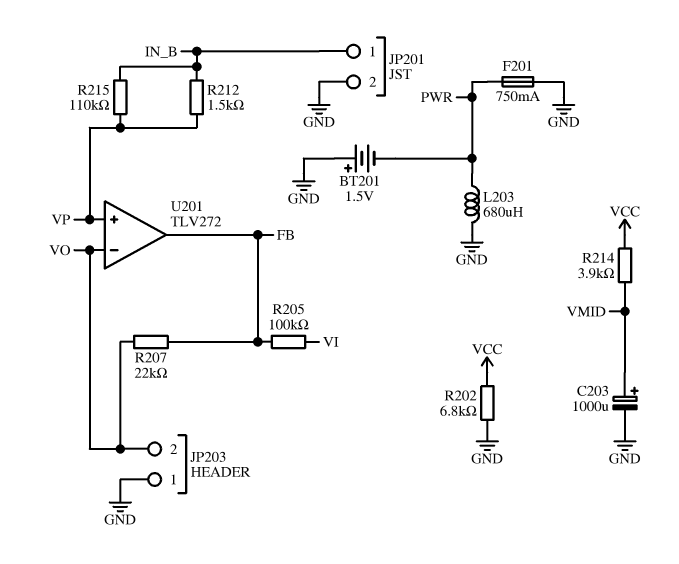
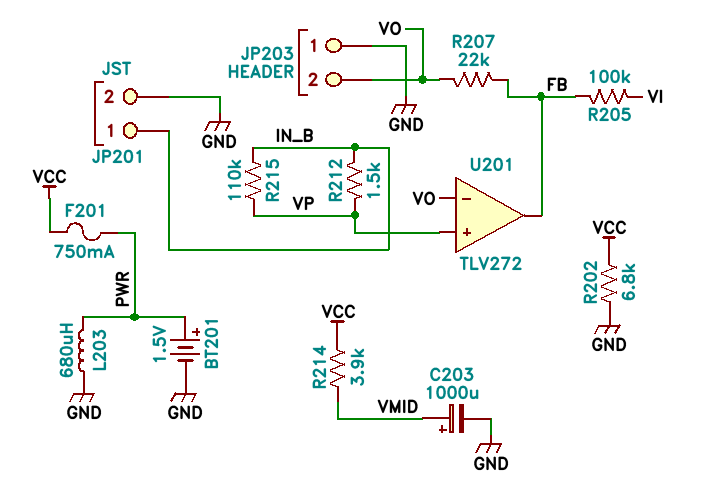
BT201: 1.5V (plus GND, minus PWR) -> 1.5V (plus PWR, minus GND)
F201: 750mA (GND, PWR) -> 750mA (PWR, VCC)

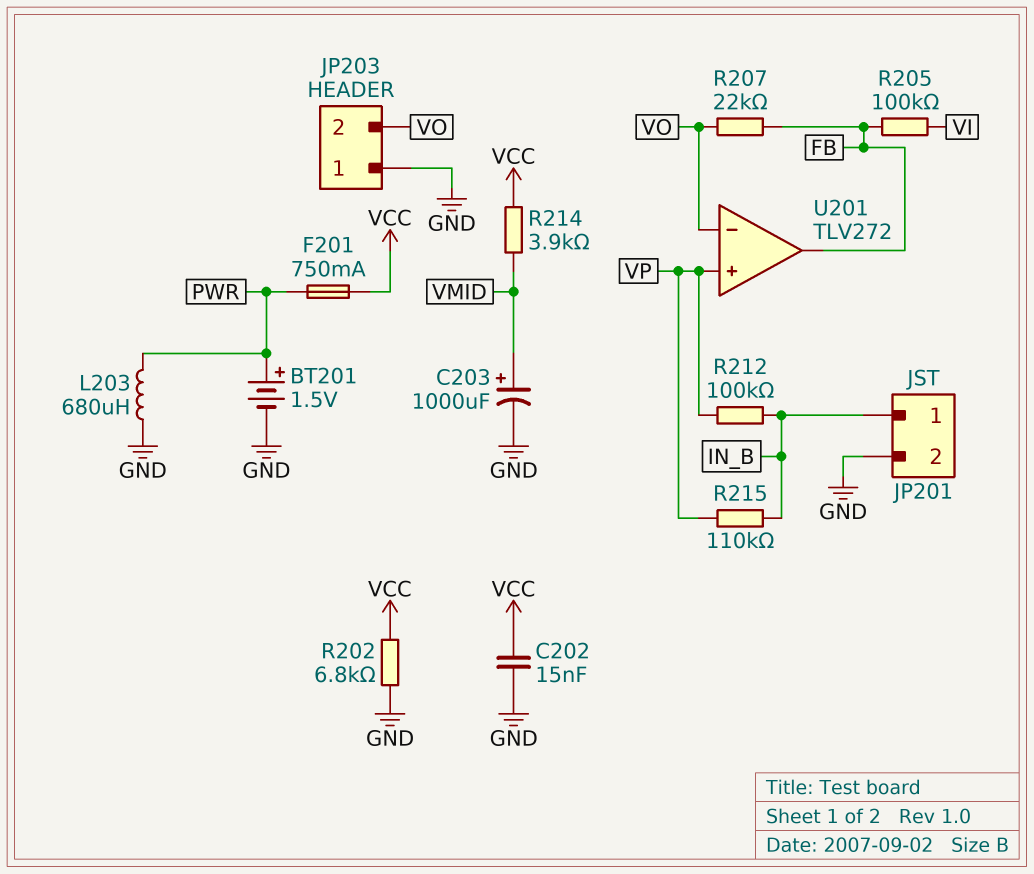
C202: none -> 15nF (GND, VCC)
R212: 1.5k (IN_B, VP) -> 100k (IN_B, VP)

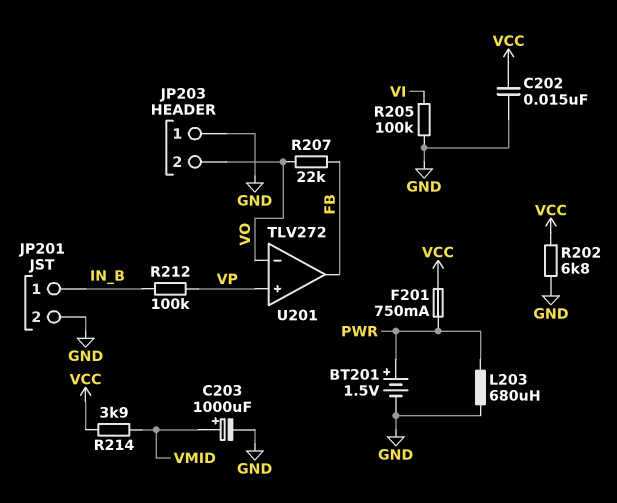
R205: 100k (FB, VI) -> 100k (GND, VI)
R215: 110k (IN_B, VP) -> none

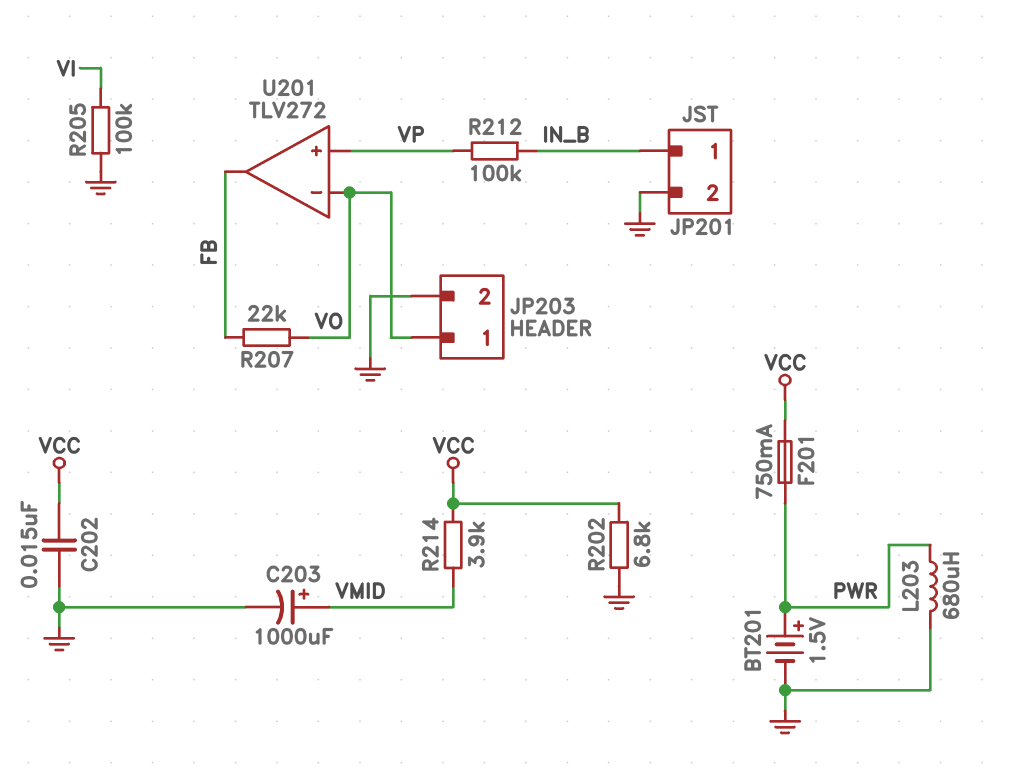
JP203 pin 1: GND -> VO
JP203 pin 2: VO -> GND

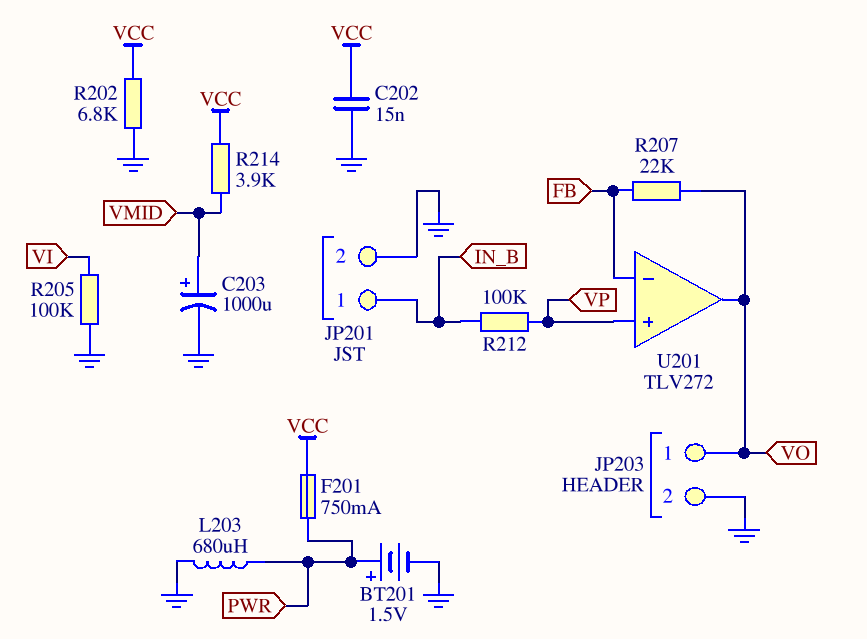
U201 pin in-: VO -> FB
U201 pin out: FB -> VO

